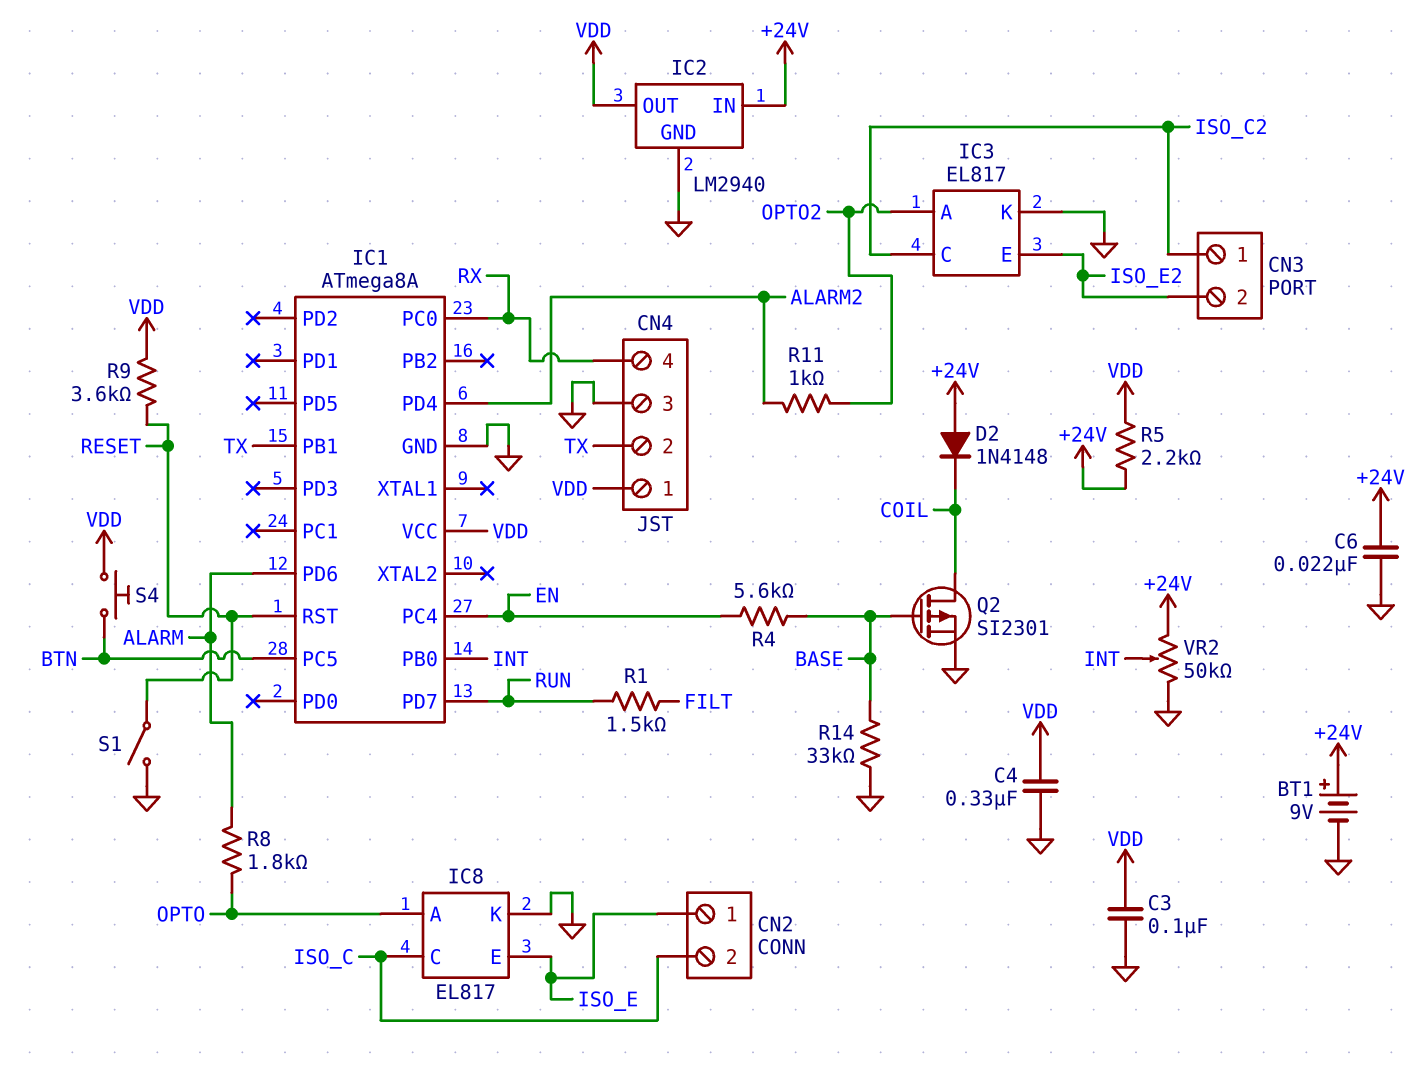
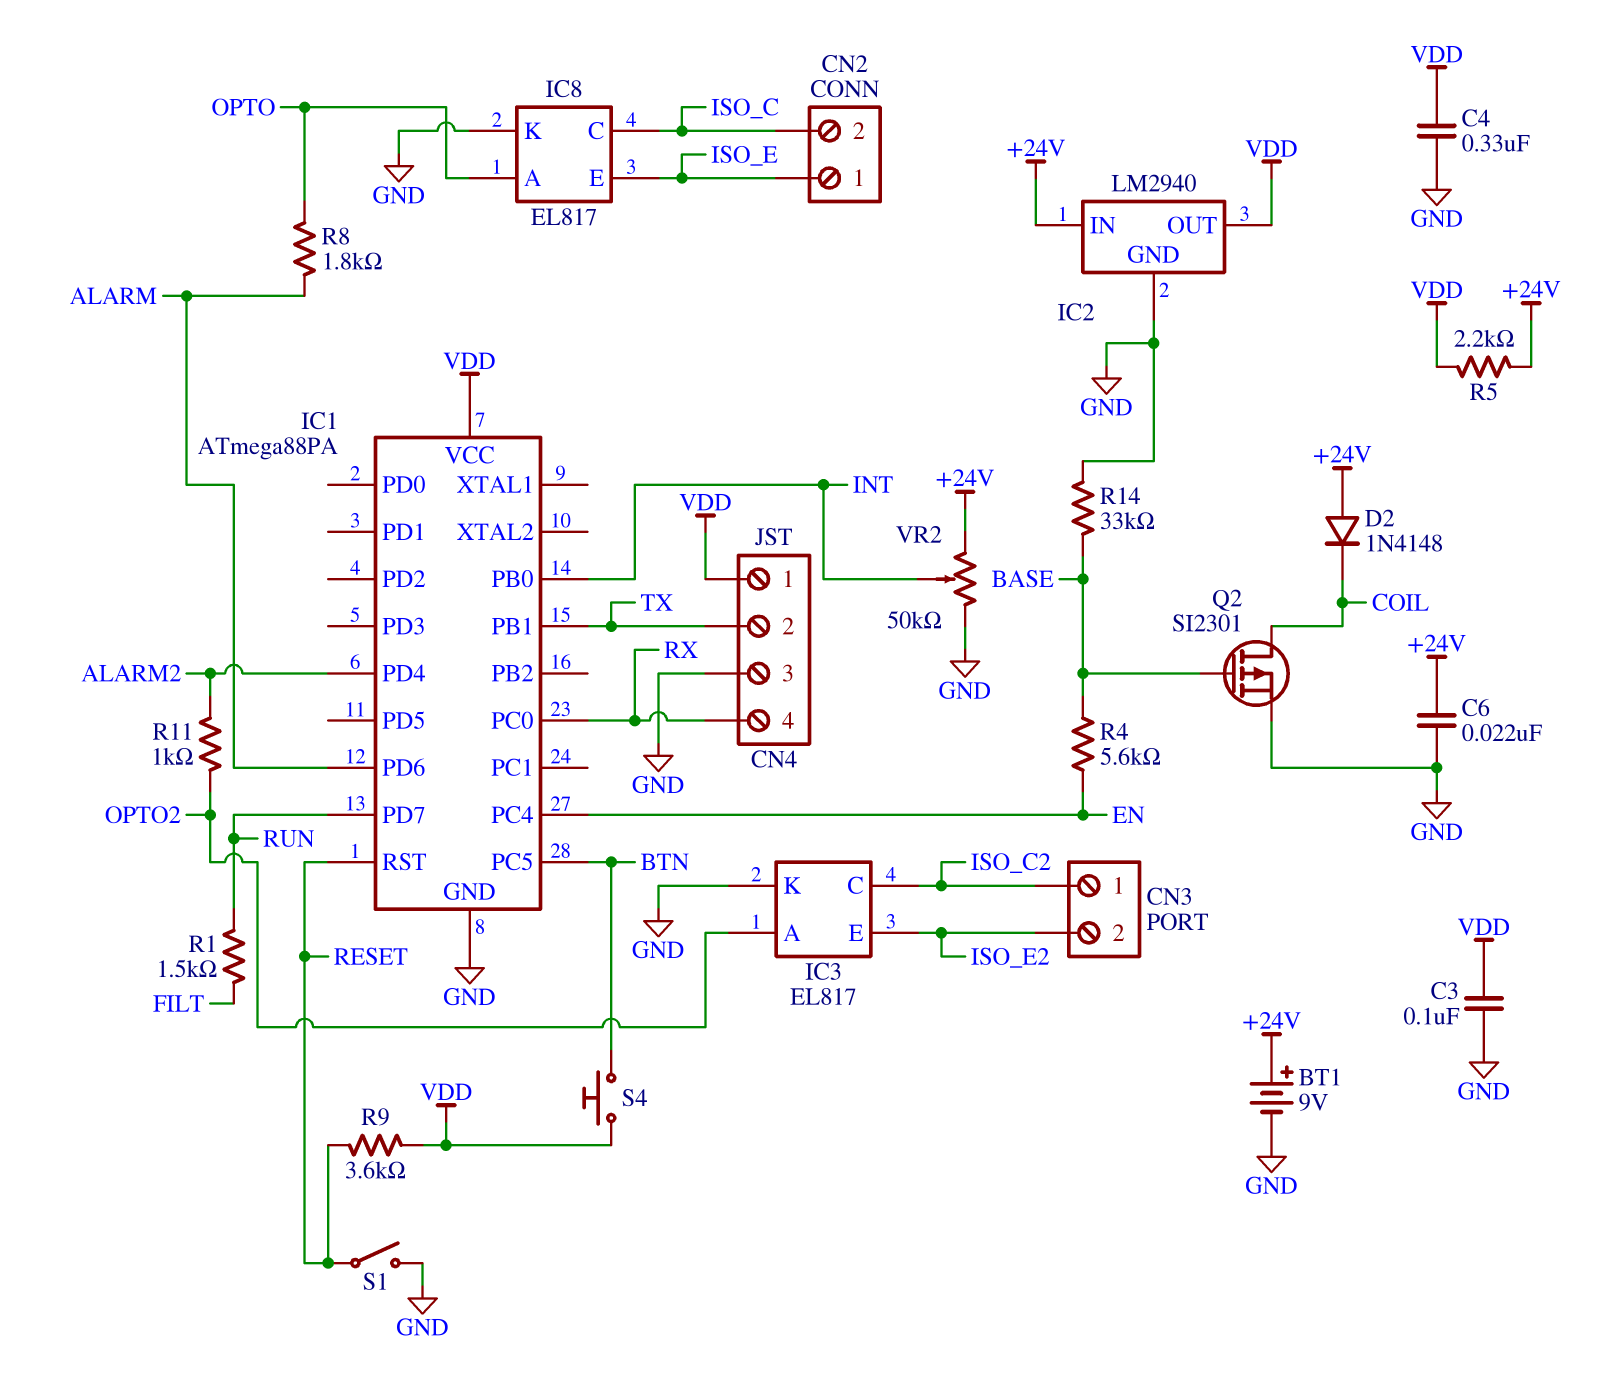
IC1: ATmega8A -> ATmega88PA

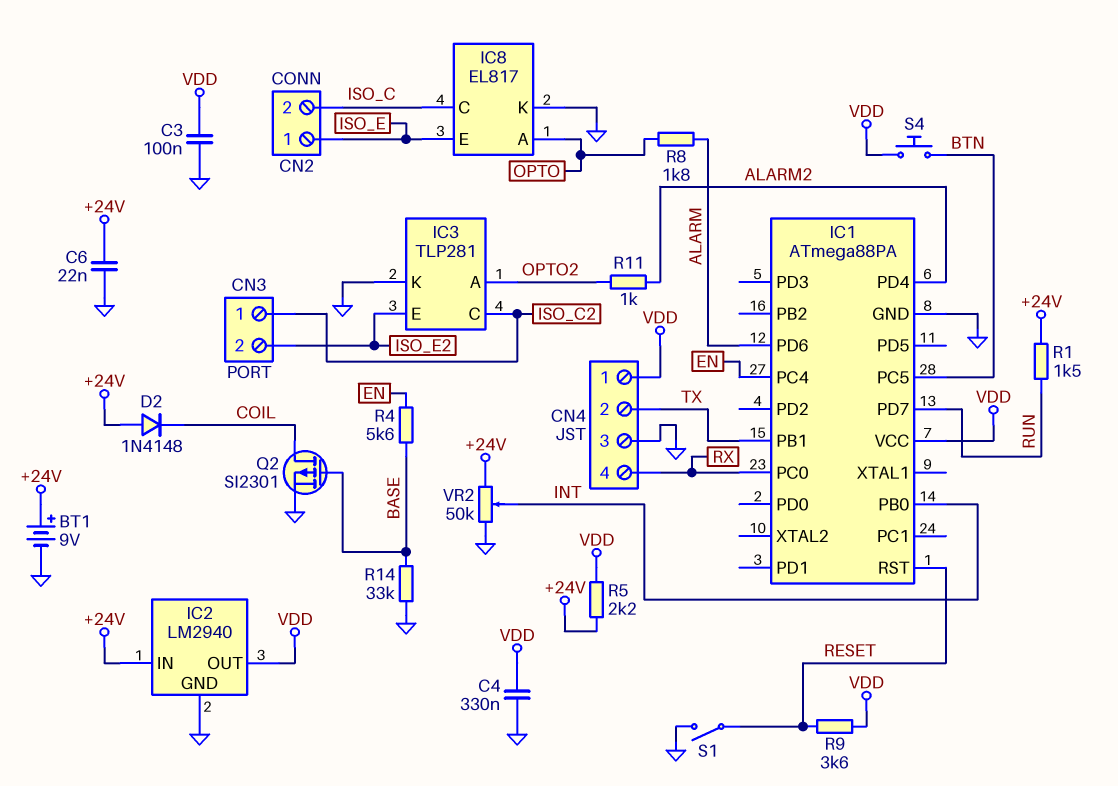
IC3: EL817 -> TLP281
R1: 1.5k (FILT, RUN) -> 1.5k (+24V, RUN)

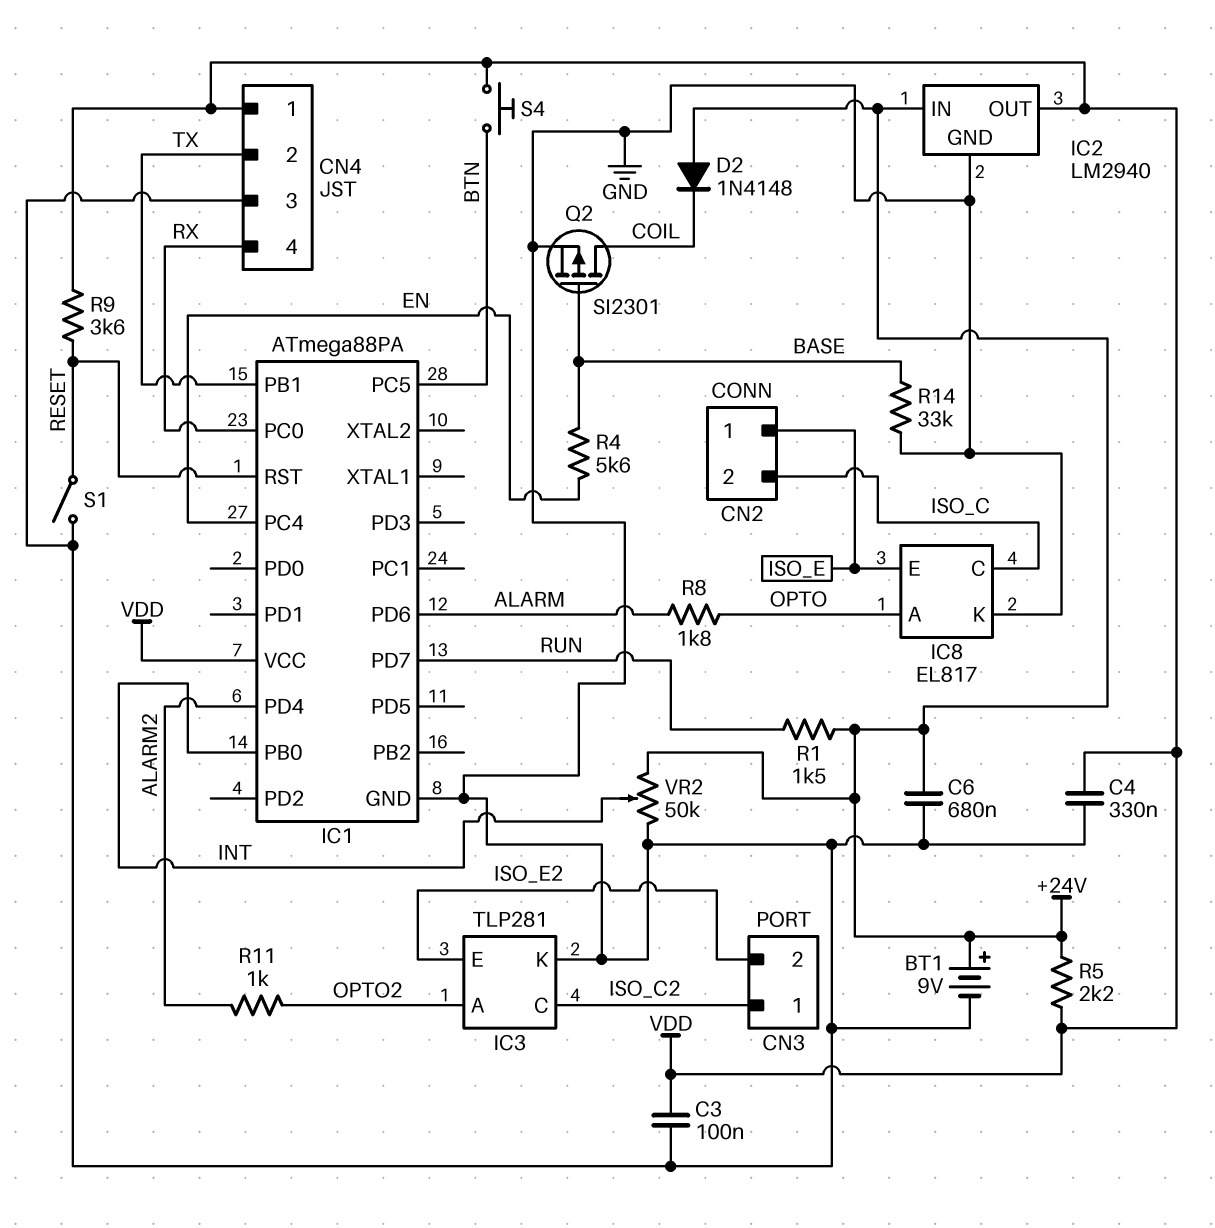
C6: 22nF (+24V, GND) -> 680nF (+24V, GND)

